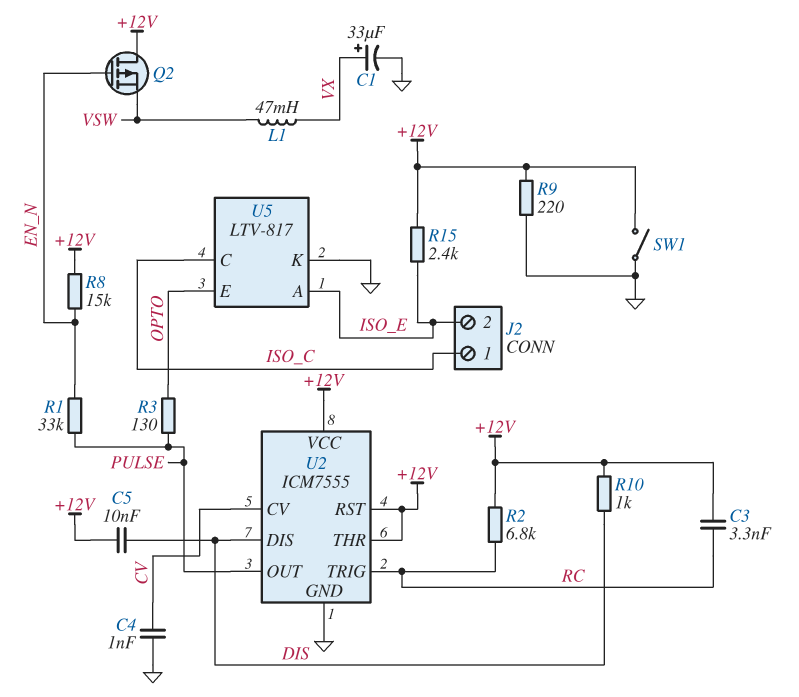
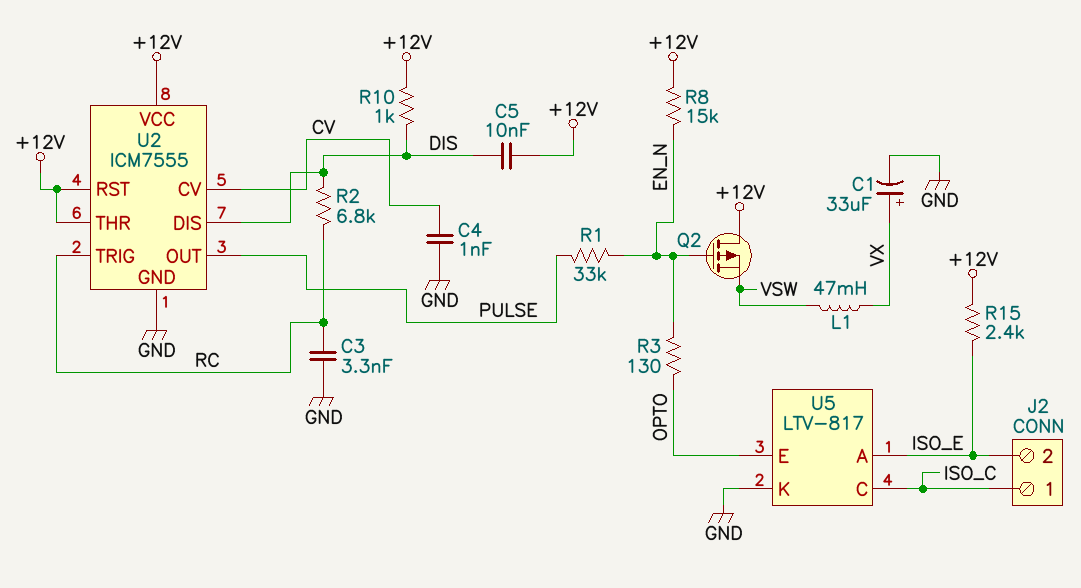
C3: 3.3nF (+12V, RC) -> 3.3nF (GND, RC)
R2: 6.8k (+12V, RC) -> 6.8k (DIS, RC)
R3: 130 (OPTO, PULSE) -> 130 (EN_N, OPTO)
R9: 220 (+12V, GND) -> none
SW1: switch (+12V, GND) -> none

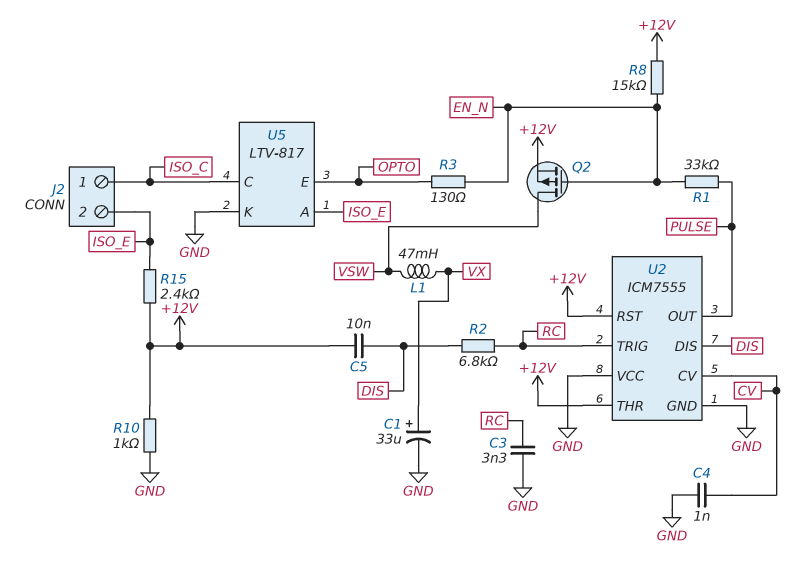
Q2: PMOS (G EN_N, D +12V, S VSW) -> PMOS (G EN_N, D VSW, S +12V)
R10: 1k (+12V, DIS) -> 1k (+12V, GND)
U2 pin VCC: +12V -> GND

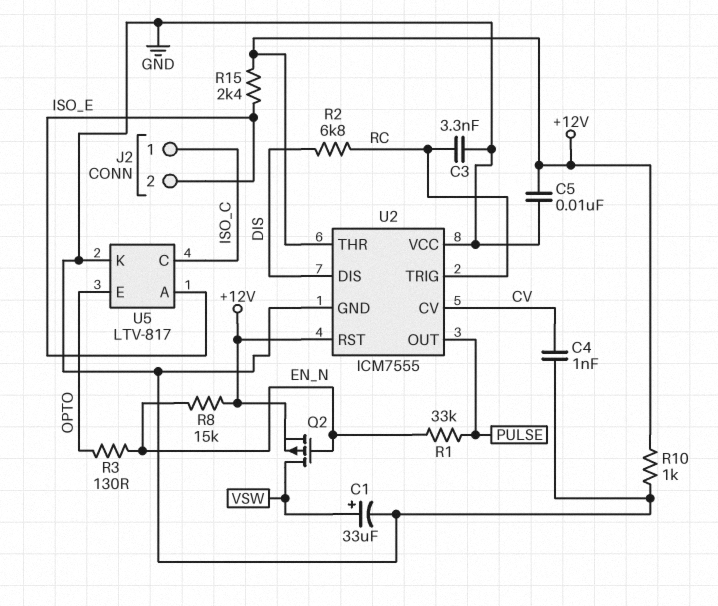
C1: 33uF (plus VX, minus GND) -> 33uF (plus VSW, minus GND)
C5: 10nF (+12V, DIS) -> 10nF (+12V, GND)
L1: 47mH (VSW, VX) -> none

